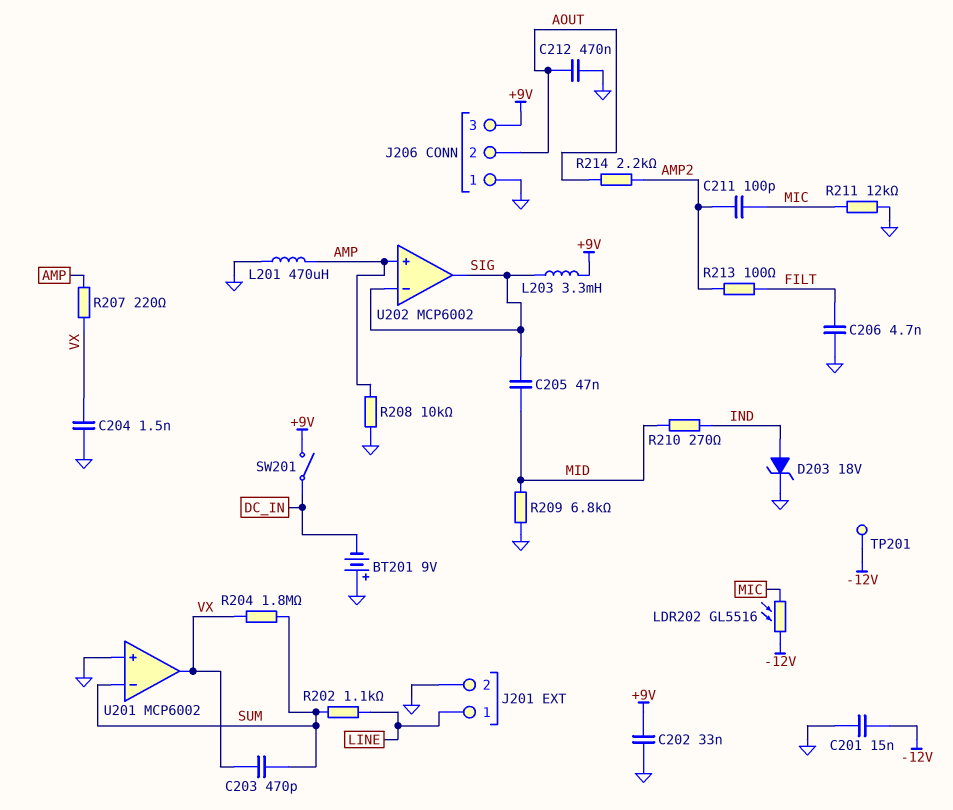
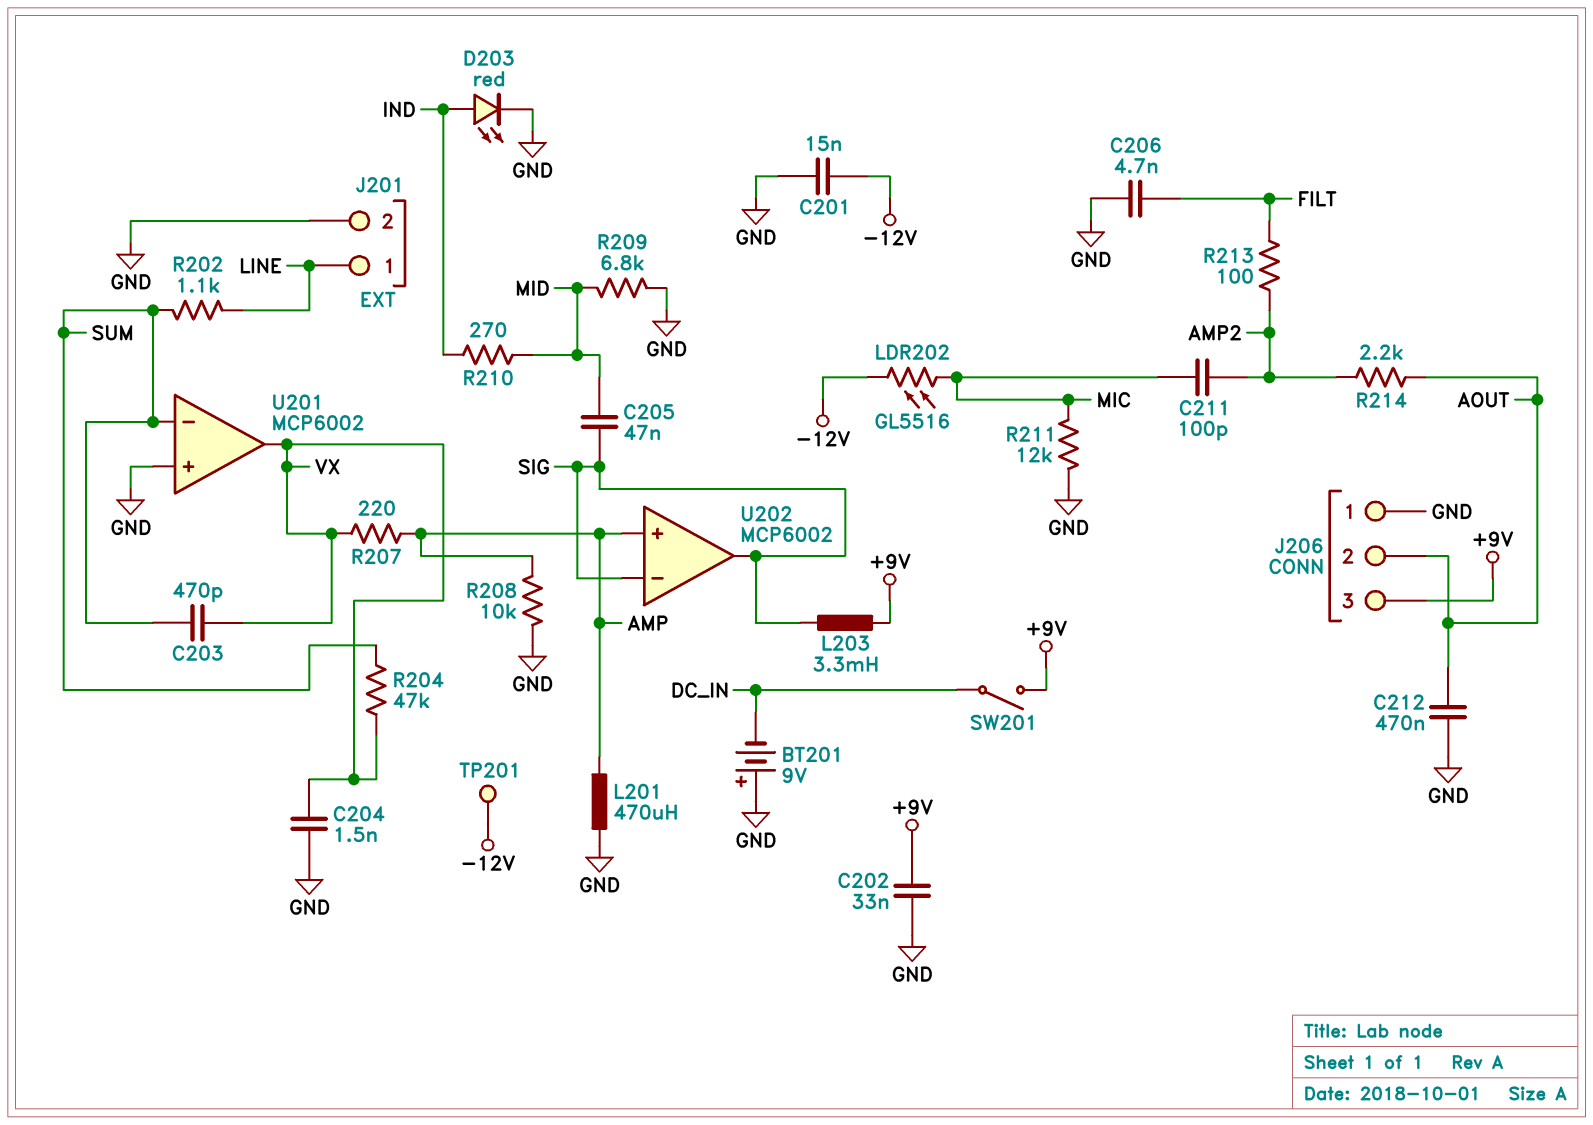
D203: zener 18V (A IND, K GND) -> LED red (A IND, K GND)
R204: 1.8M (SUM, VX) -> 47k (SUM, VX)

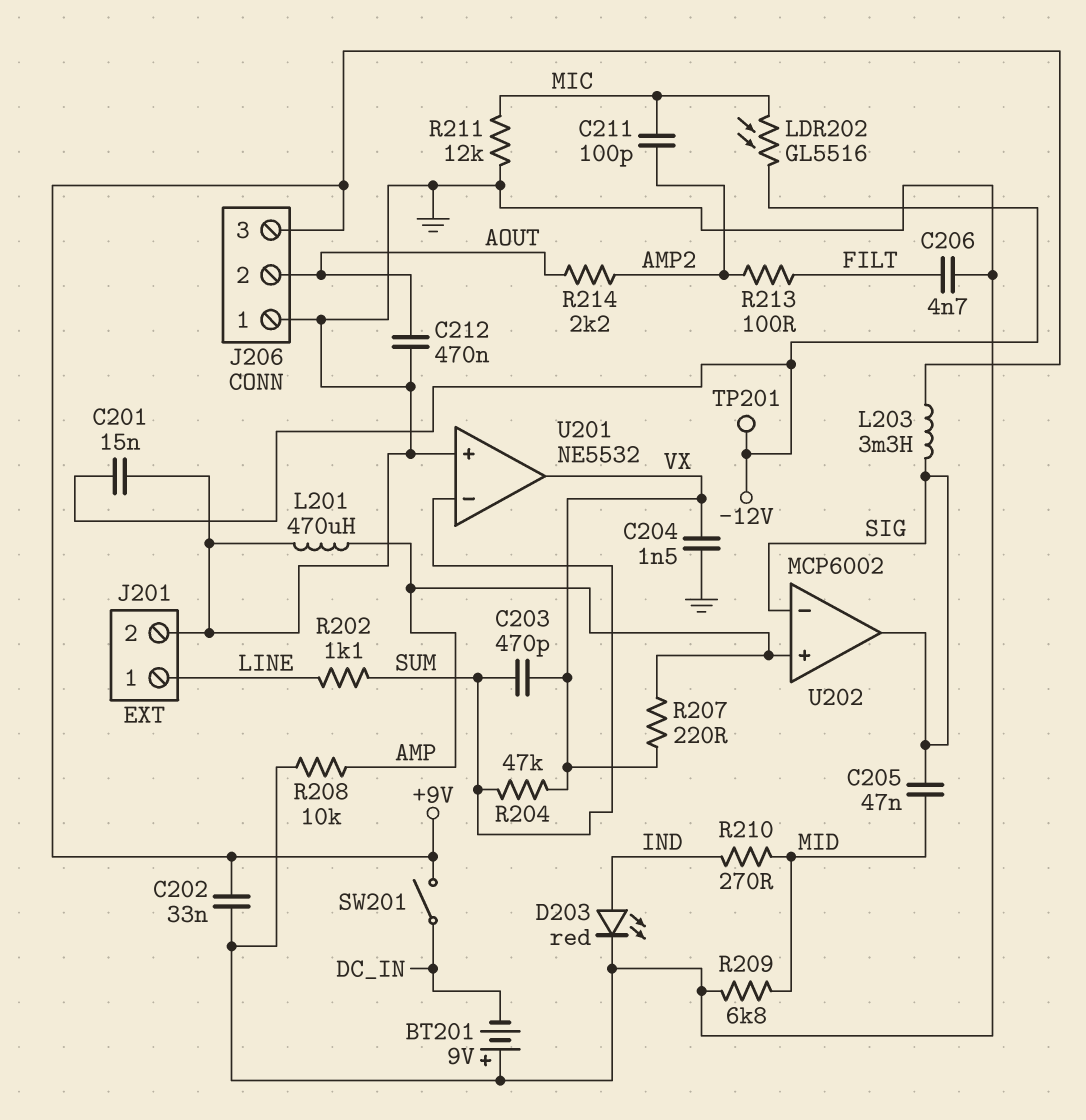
U201: MCP6002 -> NE5532

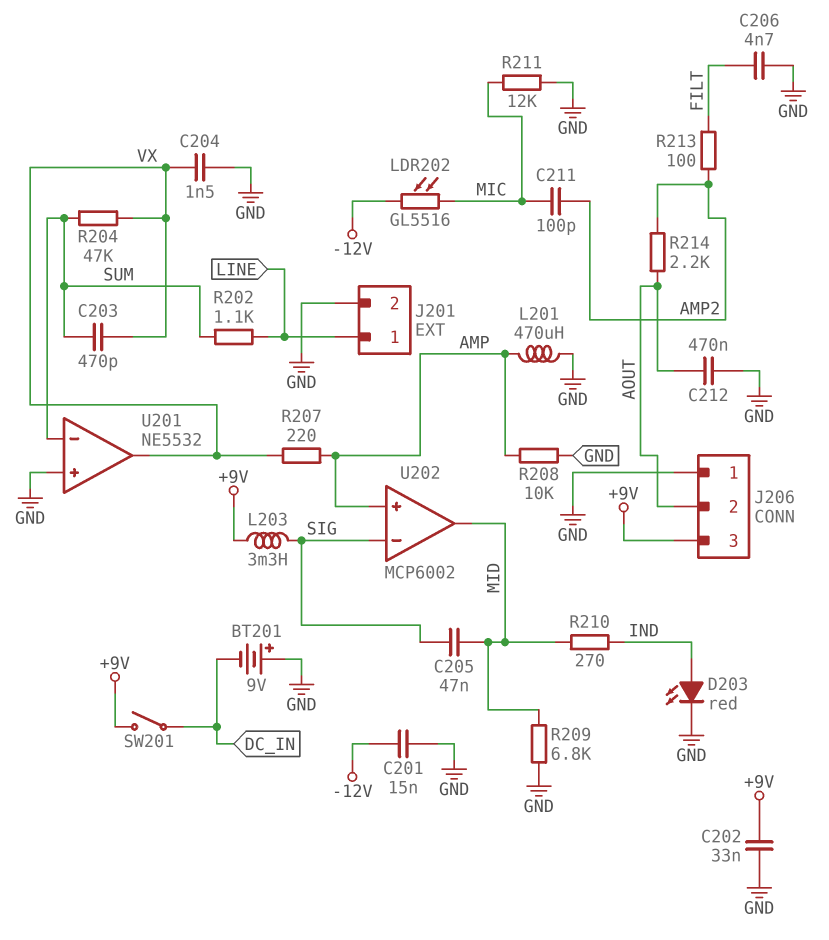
TP201: test point (-12V) -> none
U202 pin out: SIG -> MID

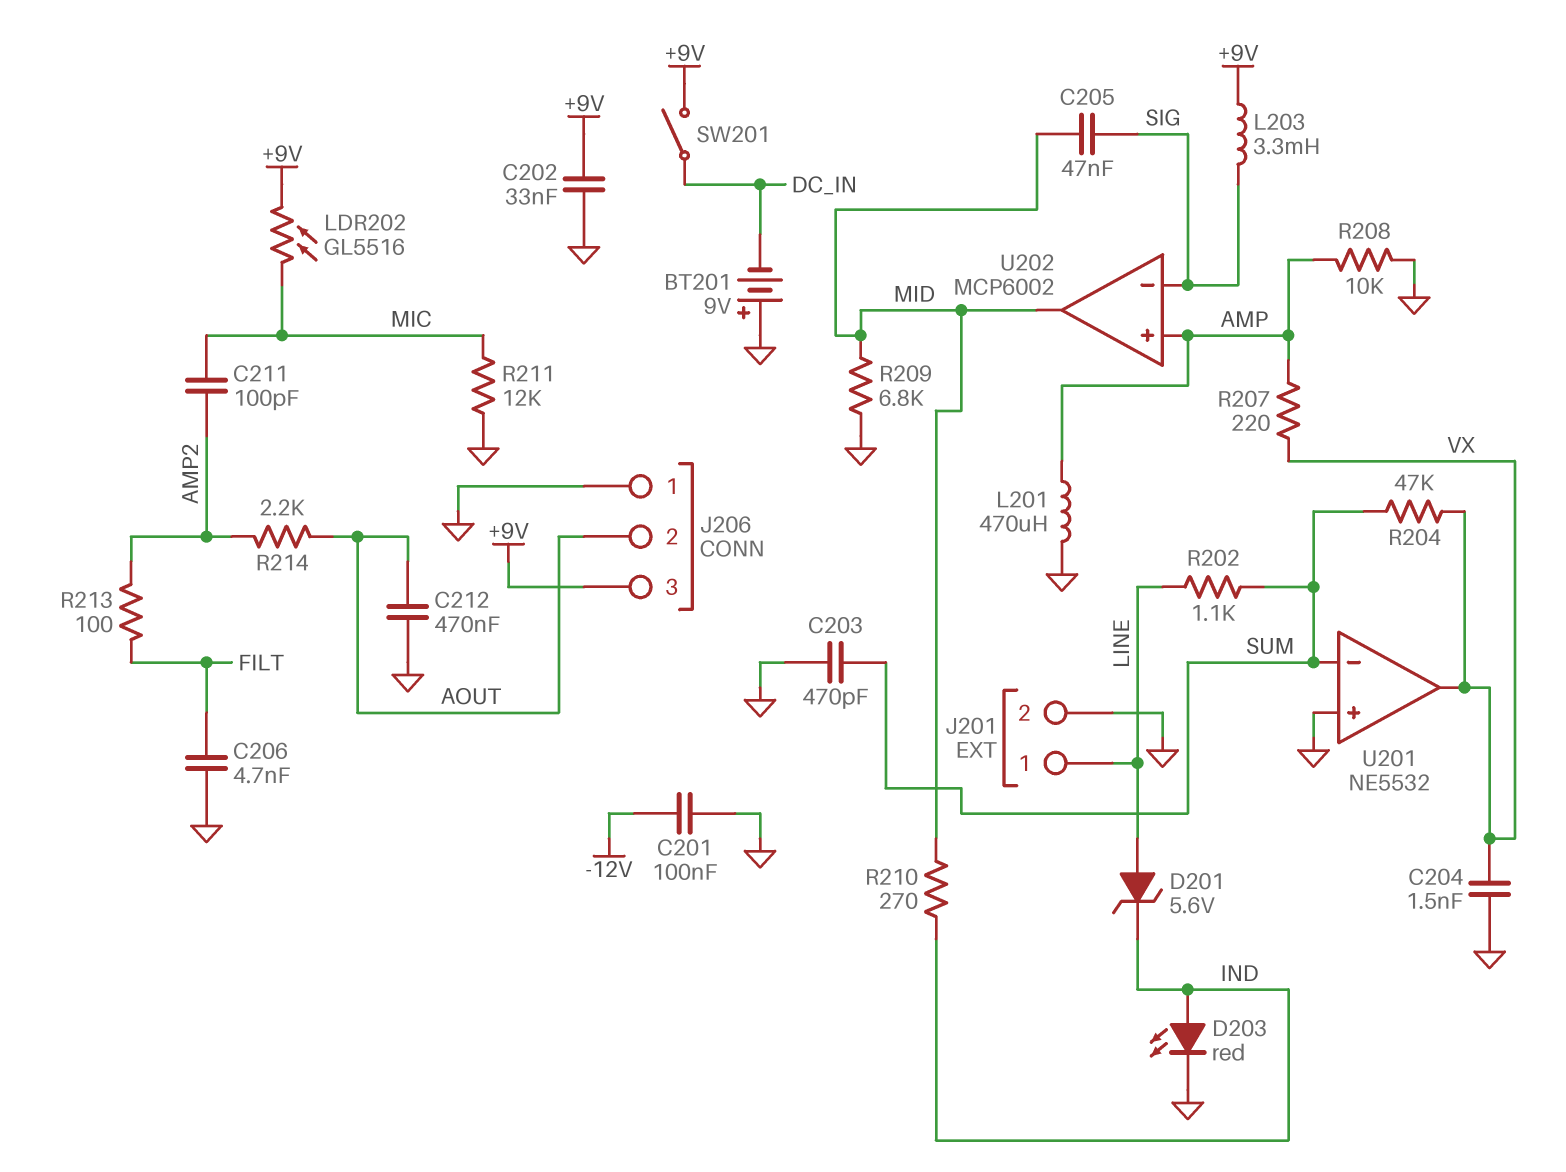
C201: 15nF (-12V, GND) -> 100nF (-12V, GND)
C203: 470pF (SUM, VX) -> 470pF (GND, SUM)
D201: none -> zener 5.6V (A LINE, K IND)
LDR202: GL5516 (-12V, MIC) -> GL5516 (+9V, MIC)

